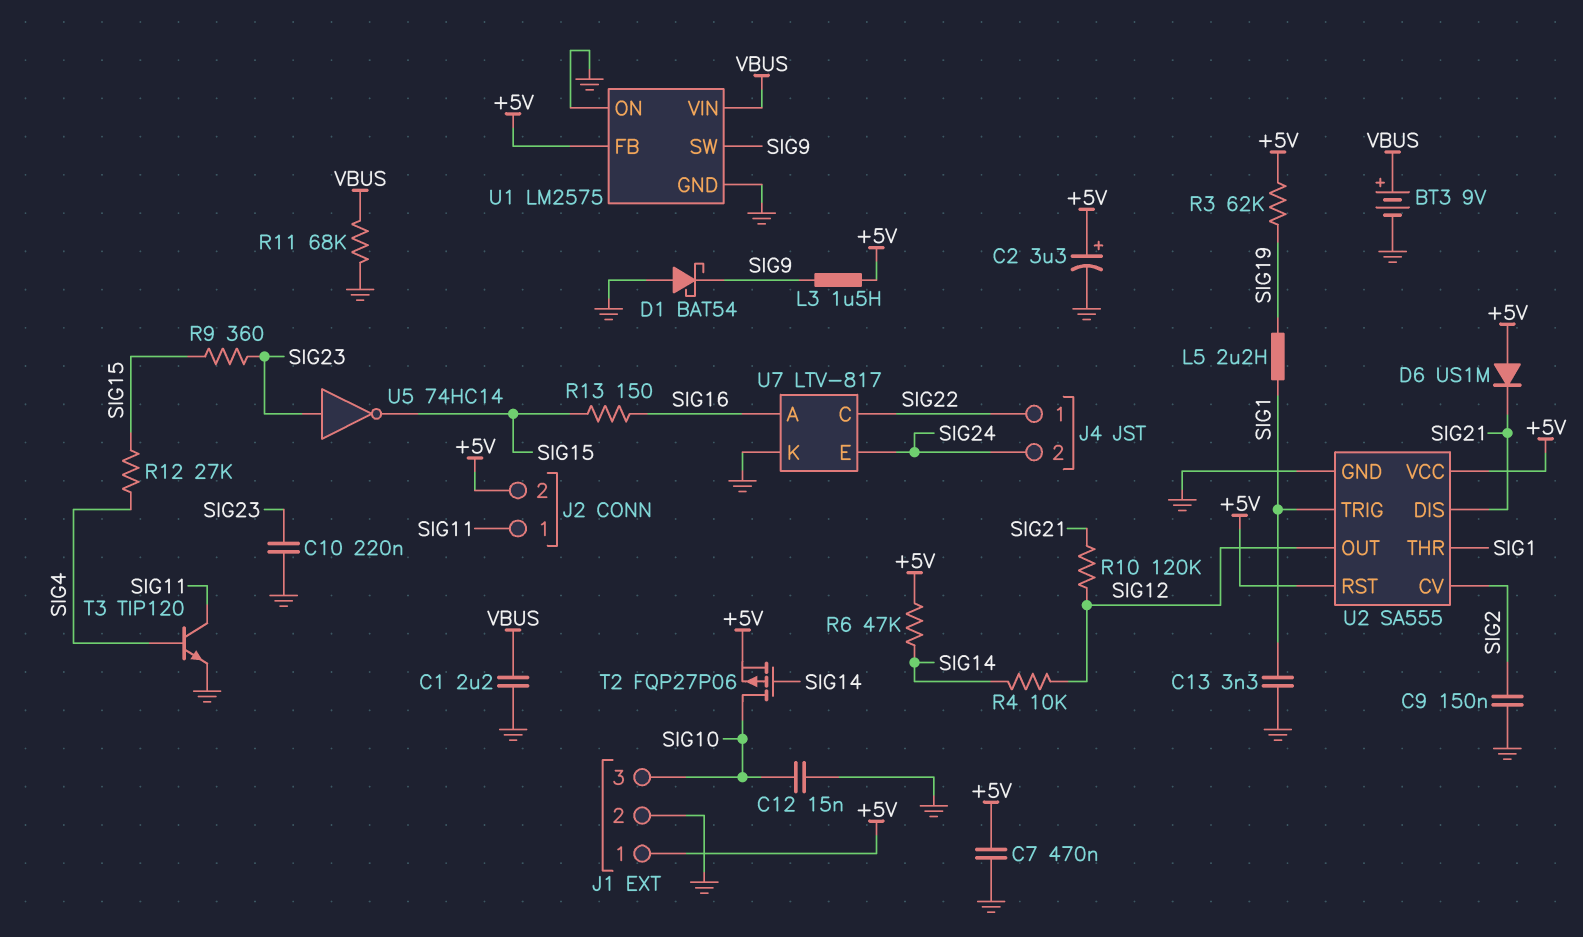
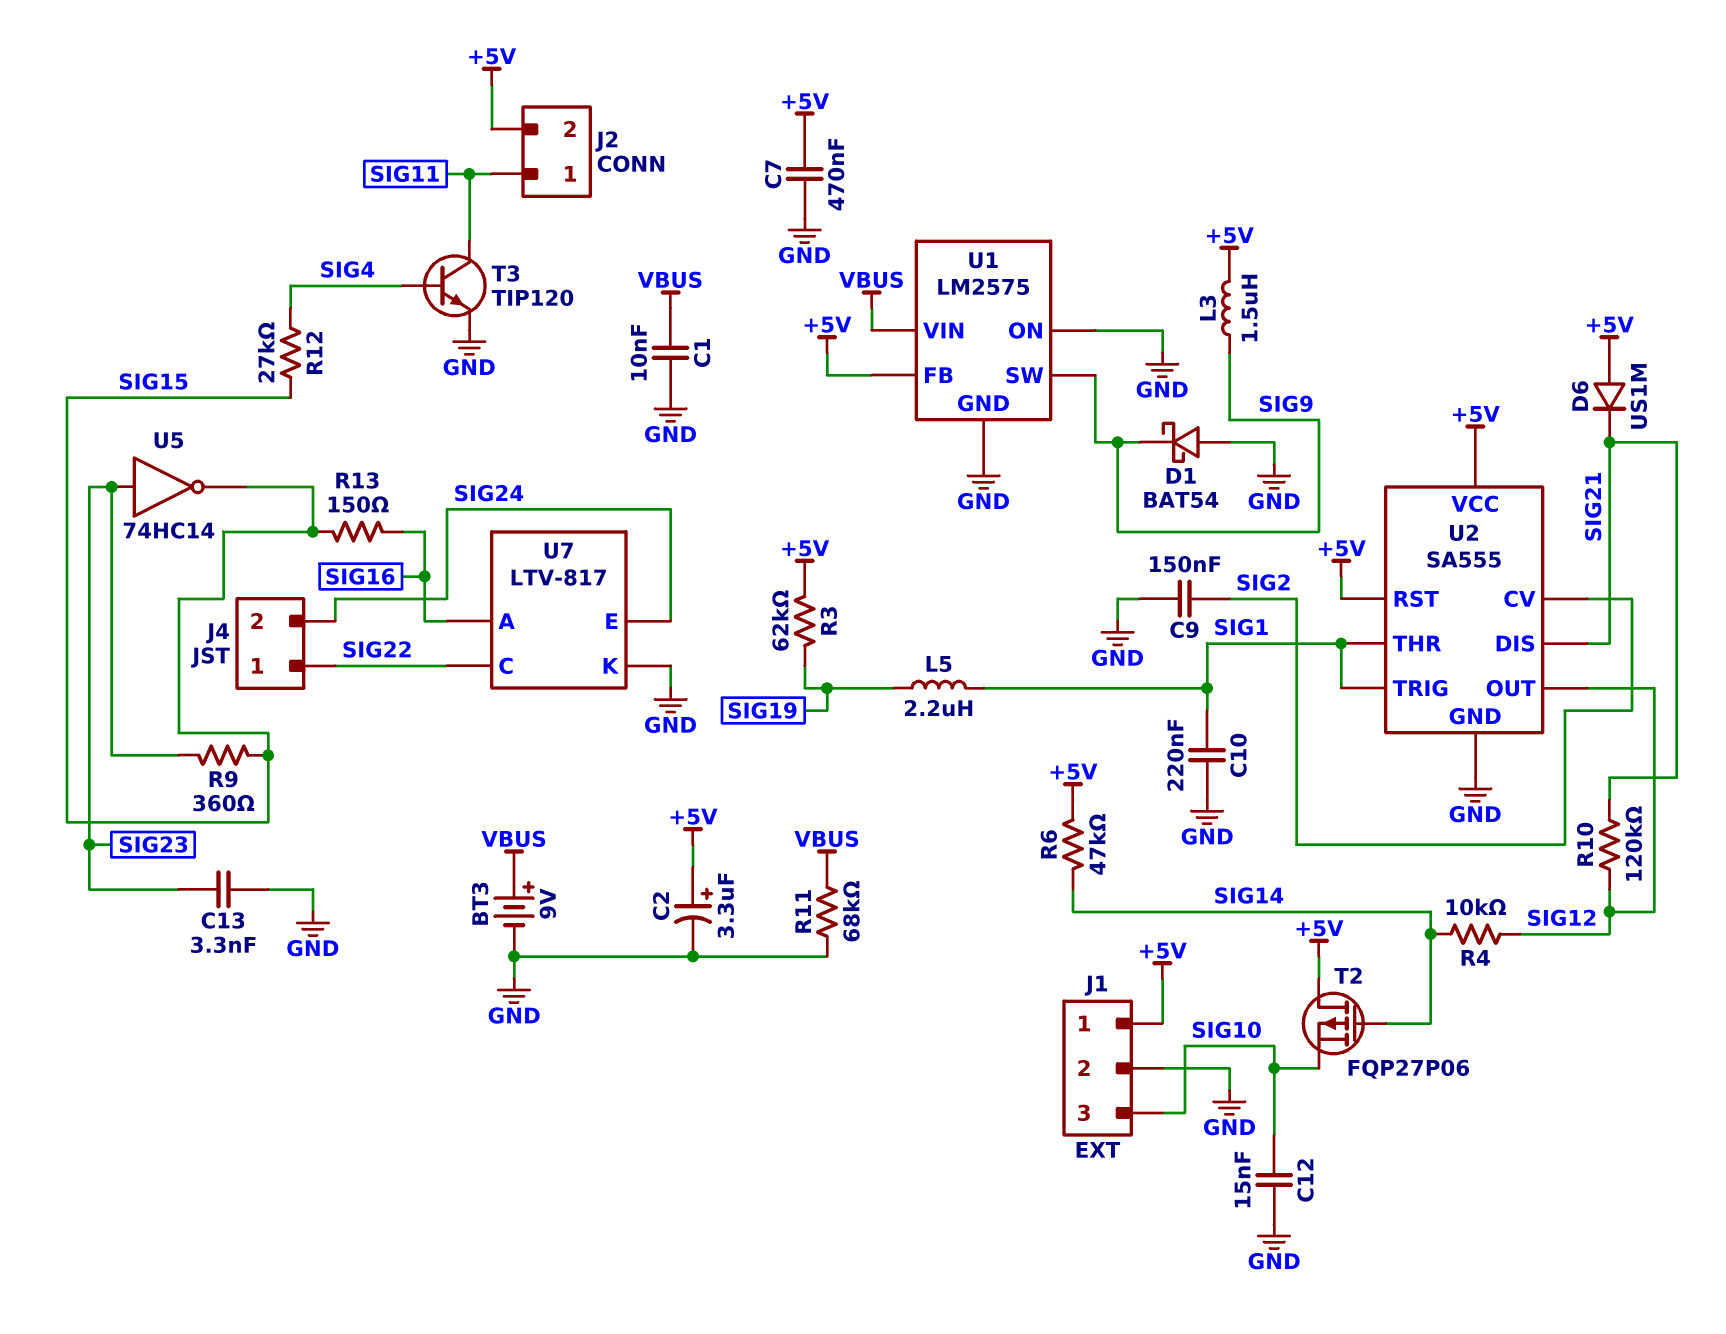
C1: 2.2uF (GND, VBUS) -> 10nF (GND, VBUS)
C10: 220nF (GND, SIG23) -> 220nF (GND, SIG1)
C13: 3.3nF (GND, SIG1) -> 3.3nF (GND, SIG23)
T2: PMOS FQP27P06 (G SIG14, D SIG10, S +5V) -> PMOS FQP27P06 (G SIG14, D +5V, S SIG10)

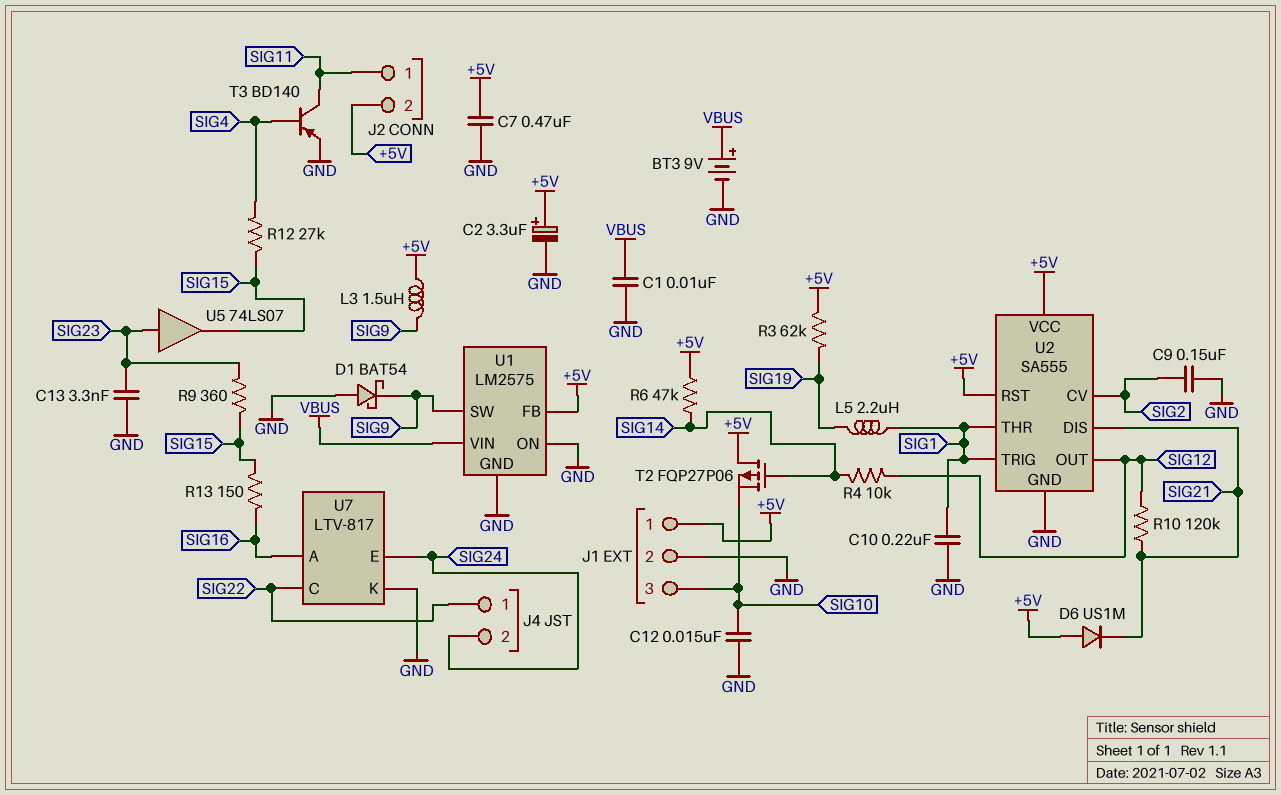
R11: 68k (GND, VBUS) -> none
T3: NPN TIP120 (B SIG4, C SIG11, E GND) -> PNP BD140 (B SIG4, C SIG11, E GND)
U5: NOT 74HC14 (in SIG23, out SIG15) -> buffer 74LS07 (in SIG23, out SIG15)

